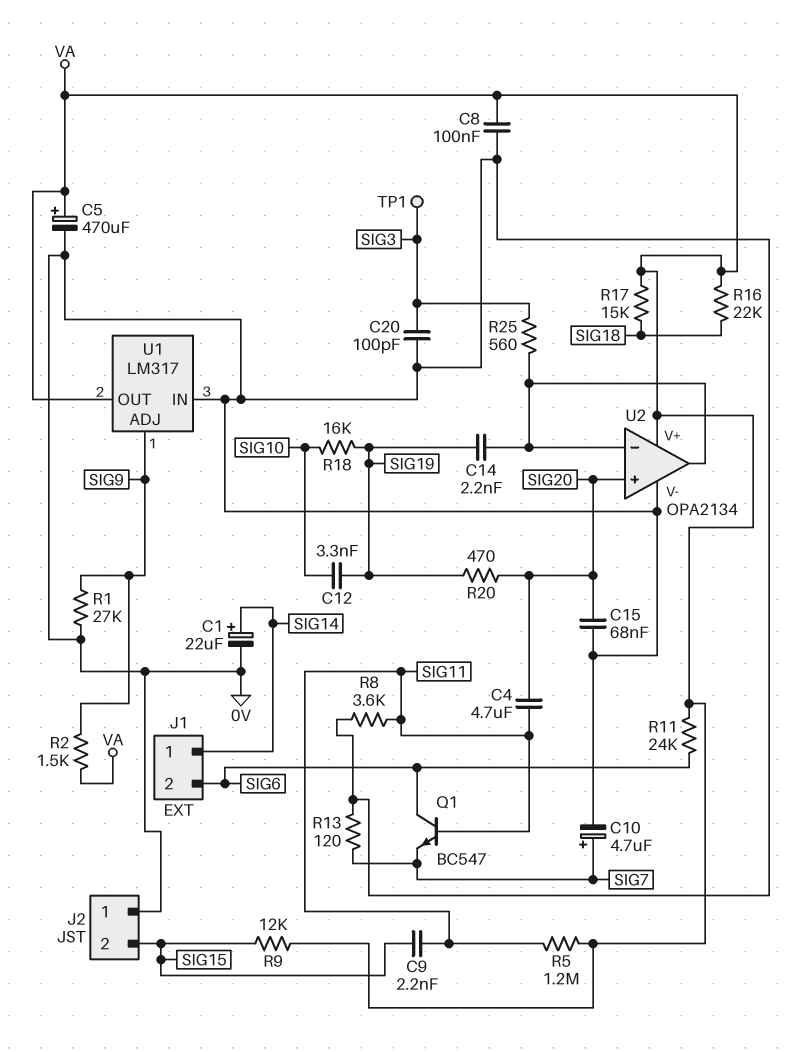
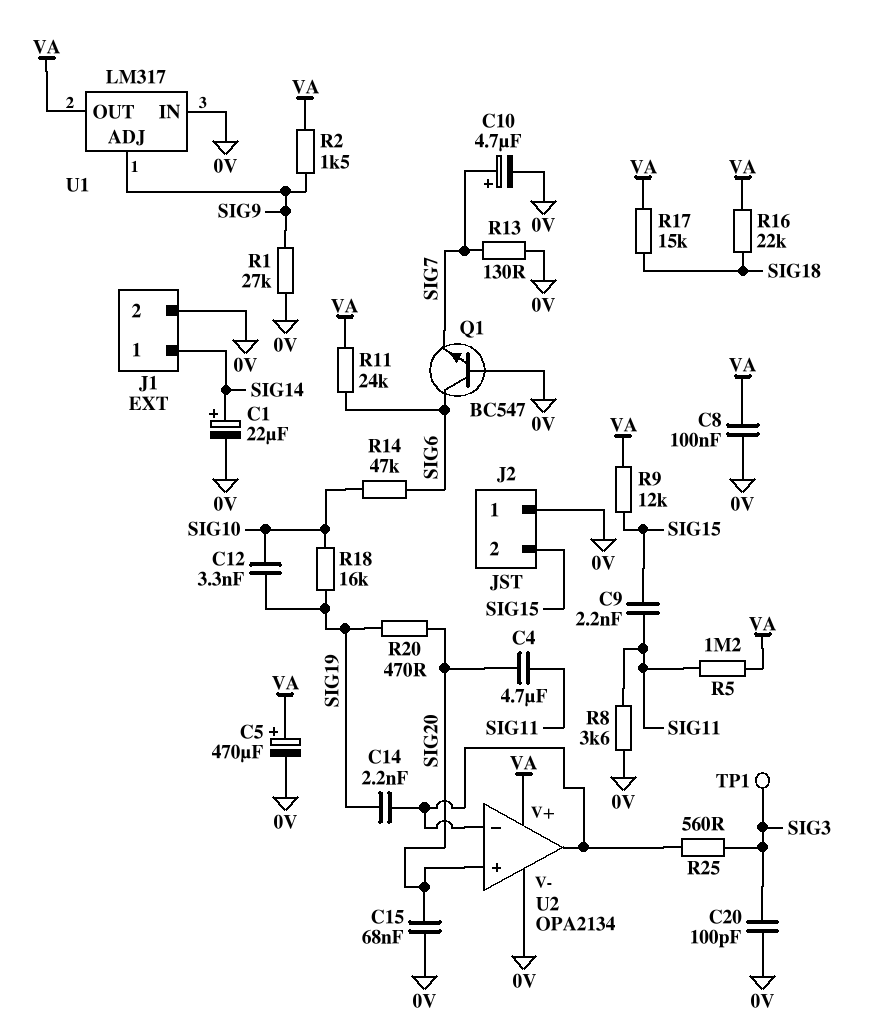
J1 pin 2: SIG6 -> 0V
Q1: NPN BC547 (B SIG11, C SIG6, E SIG7) -> NPN BC547 (B 0V, C SIG6, E SIG7)
R13: 120 (0V, SIG7) -> 130 (0V, SIG7)
R14: none -> 47k (SIG6, SIG10)

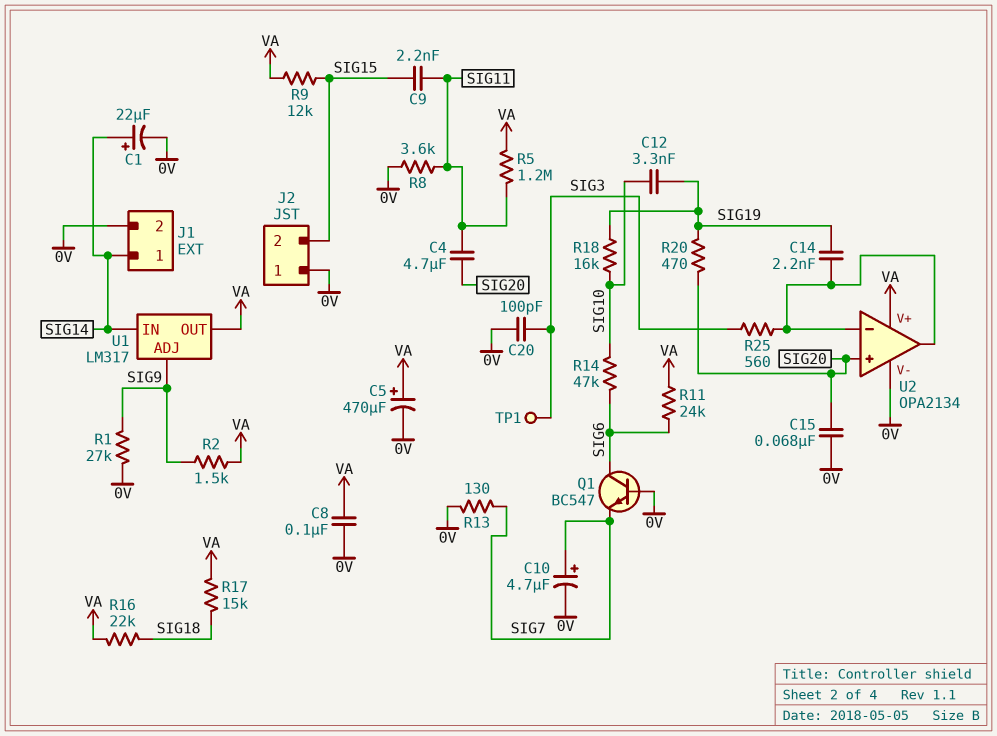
U1 pin IN: 0V -> SIG14

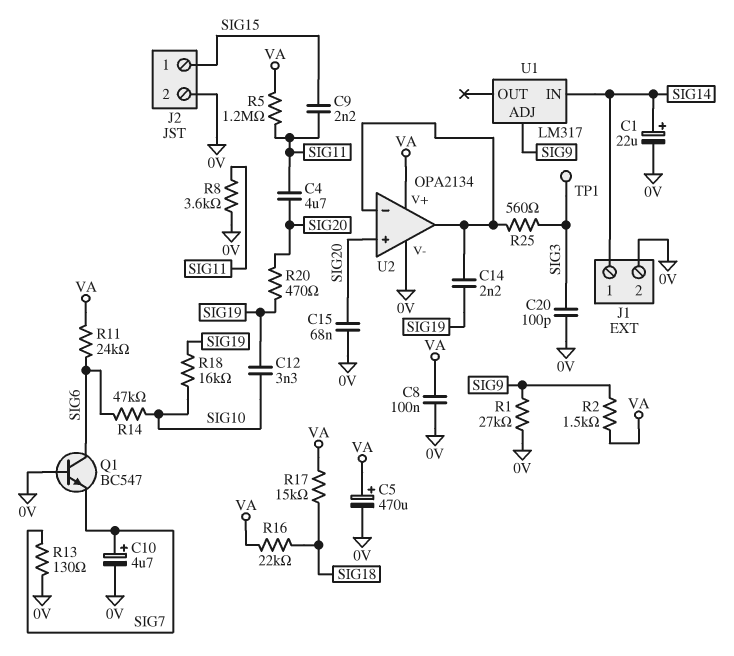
J2 pin 1: 0V -> SIG15
J2 pin 2: SIG15 -> 0V
R9: 12k (SIG15, VA) -> none
U1 pin OUT: VA -> none

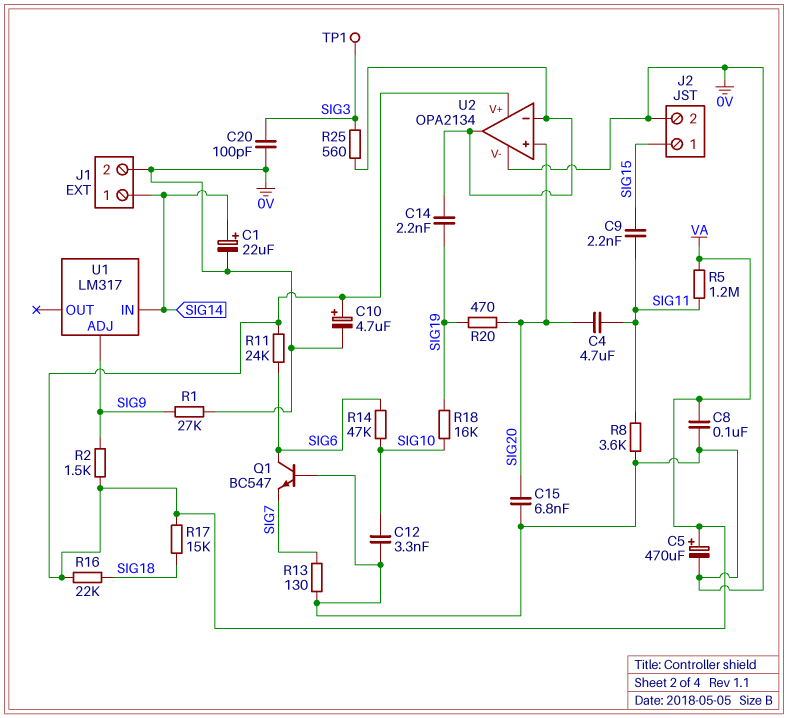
C10: 4.7uF (plus SIG7, minus 0V) -> 4.7uF (plus VA, minus 0V)
C12: 3.3nF (SIG10, SIG19) -> 3.3nF (0V, SIG10)
C15: 68nF (0V, SIG20) -> 6.8nF (0V, SIG20)

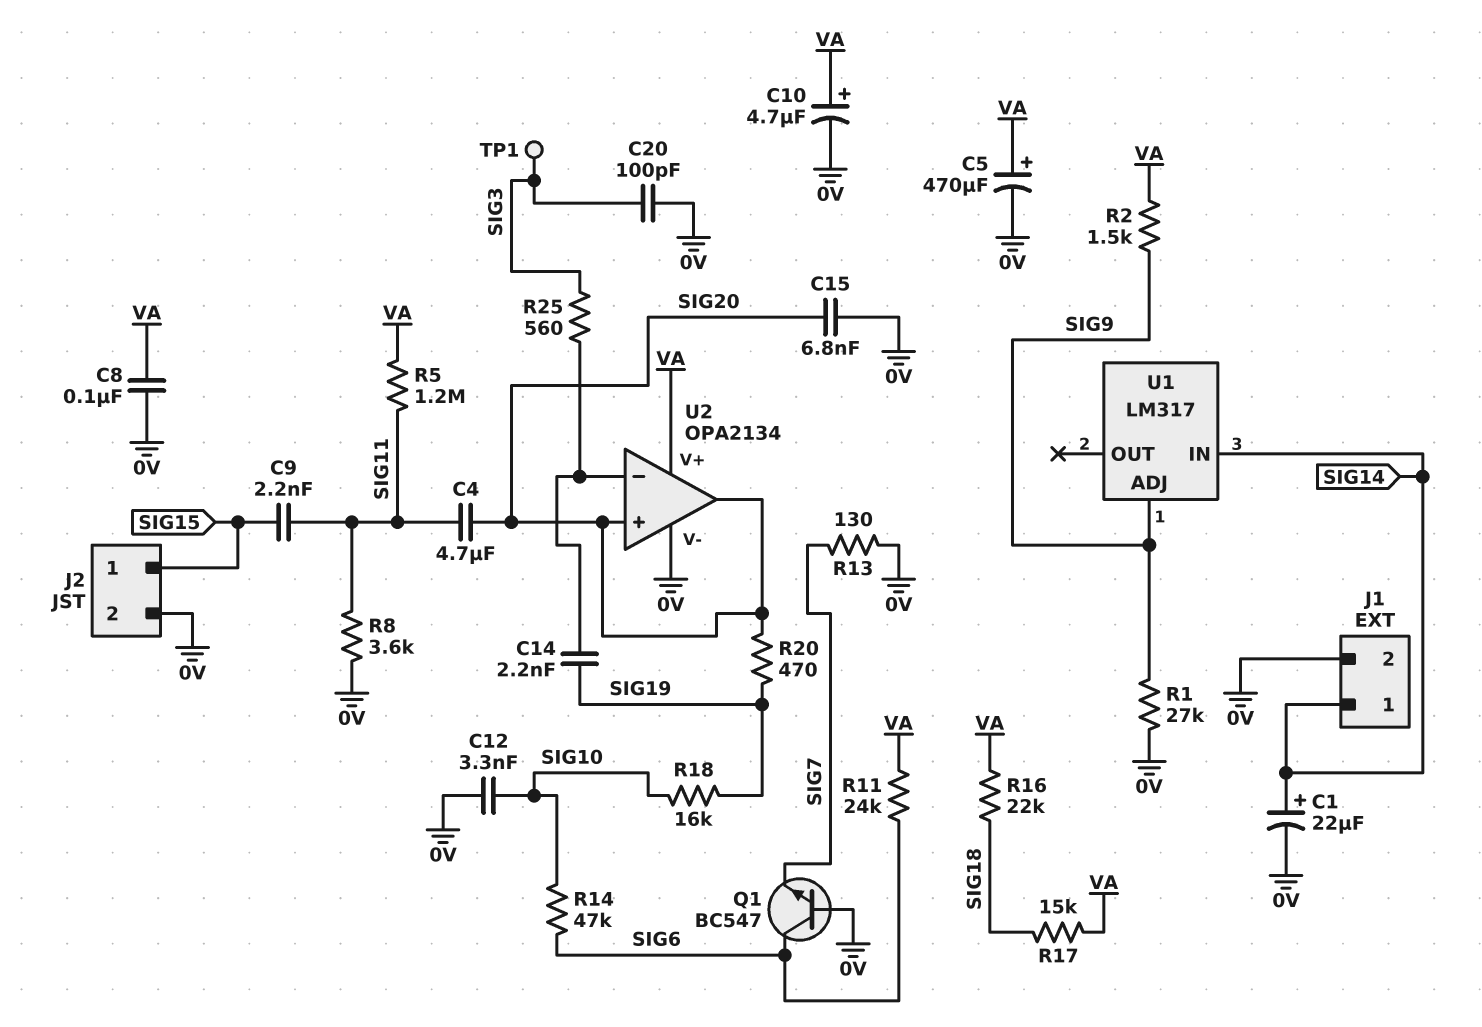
U2 pin out: U2/in- -> SIG20

